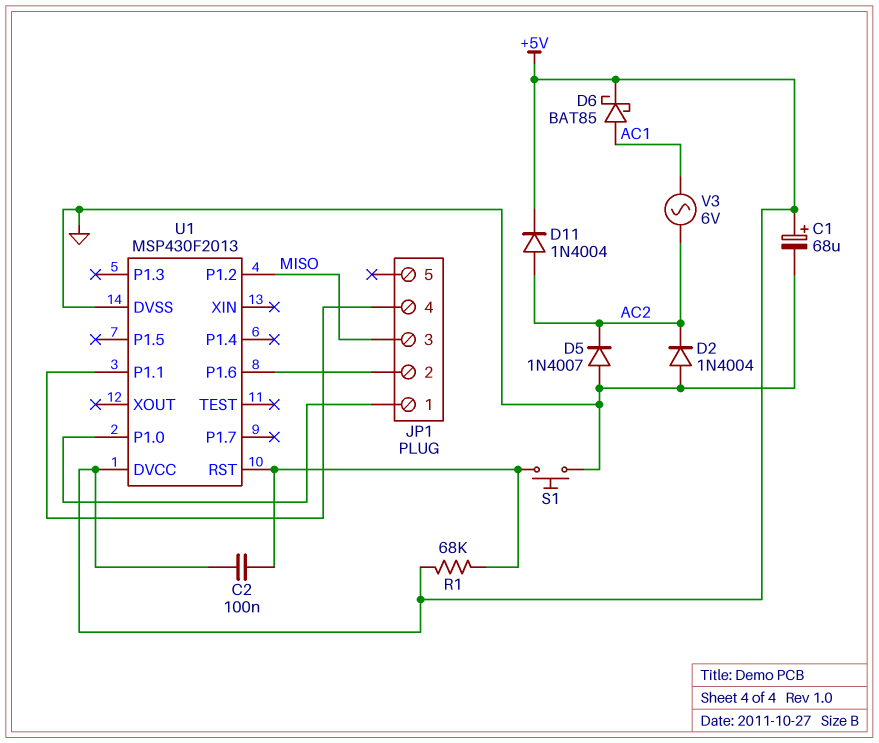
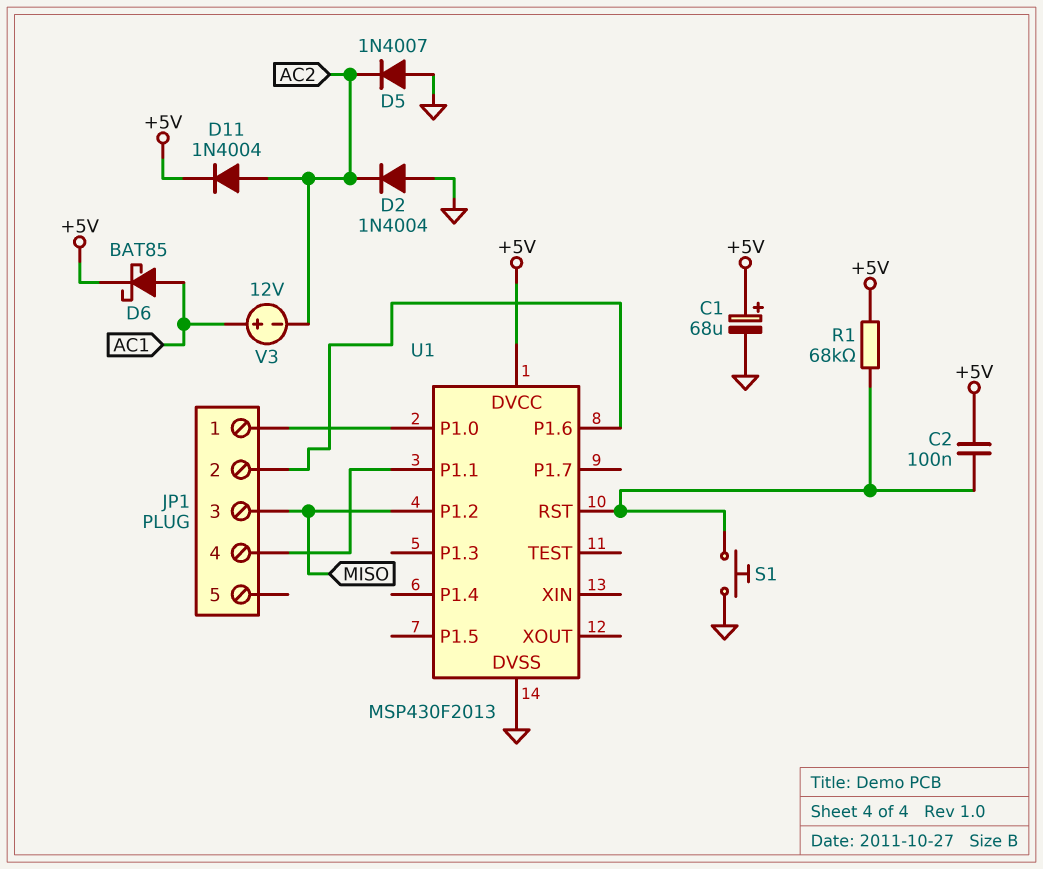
V3: AC 6V (AC1, AC2) -> 12V (plus AC1, minus AC2)

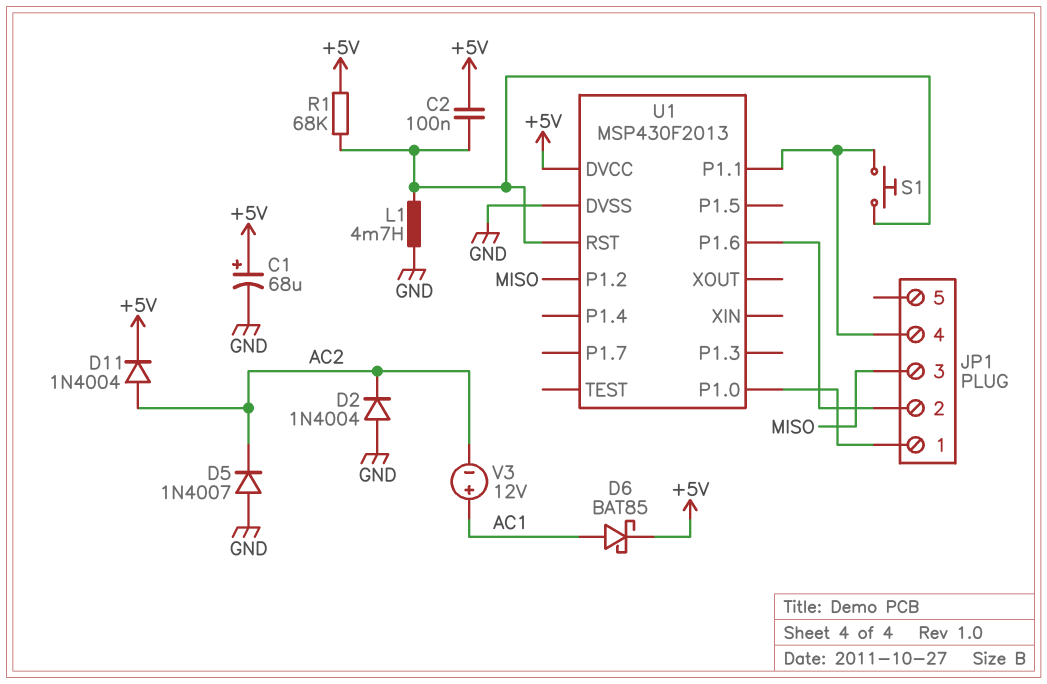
L1: none -> 4.7mH (GND, U1/RST)
S1: button (GND, U1/RST) -> button (JP1/4, U1/RST)

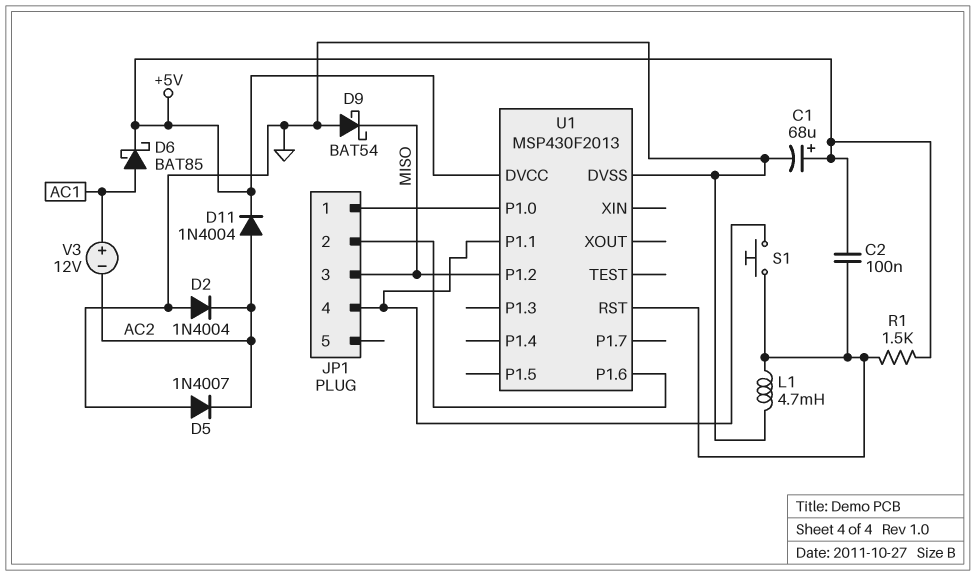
D9: none -> schottky BAT54 (A GND, K MISO)
R1: 68k (+5V, U1/RST) -> 1.5k (+5V, U1/RST)

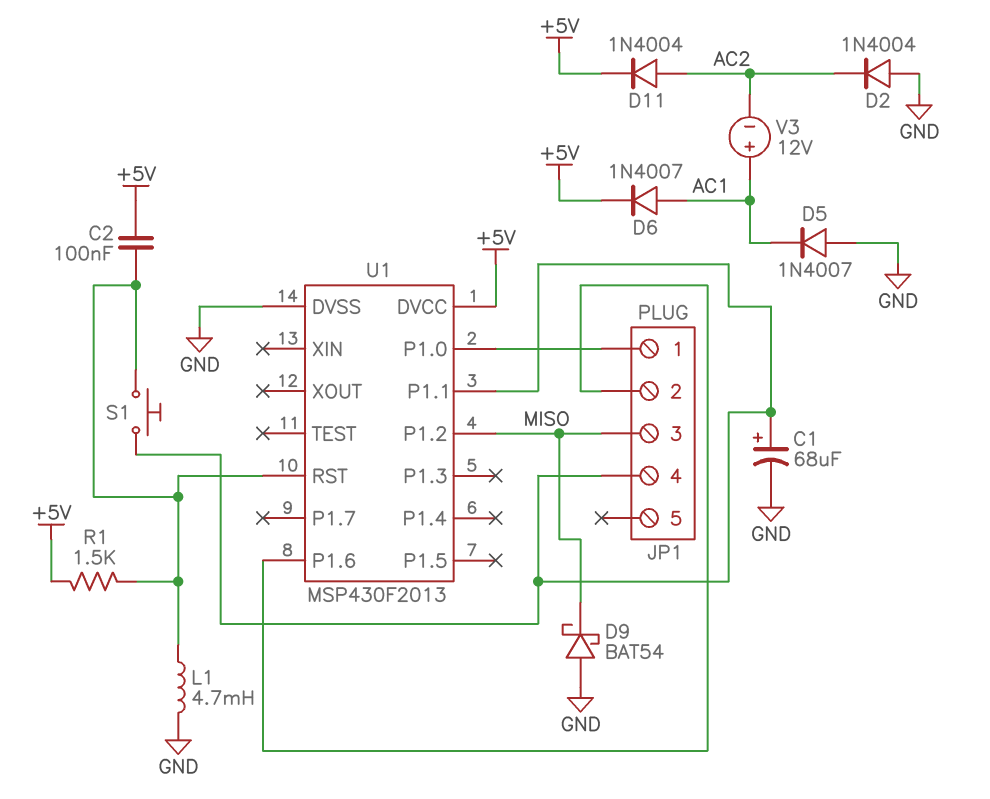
C1: 68uF (plus +5V, minus GND) -> 68uF (plus JP1/4, minus GND)
D5: diode 1N4007 (A GND, K AC2) -> diode 1N4007 (A GND, K AC1)
D6: schottky BAT85 (A AC1, K +5V) -> diode 1N4007 (A AC1, K +5V)

